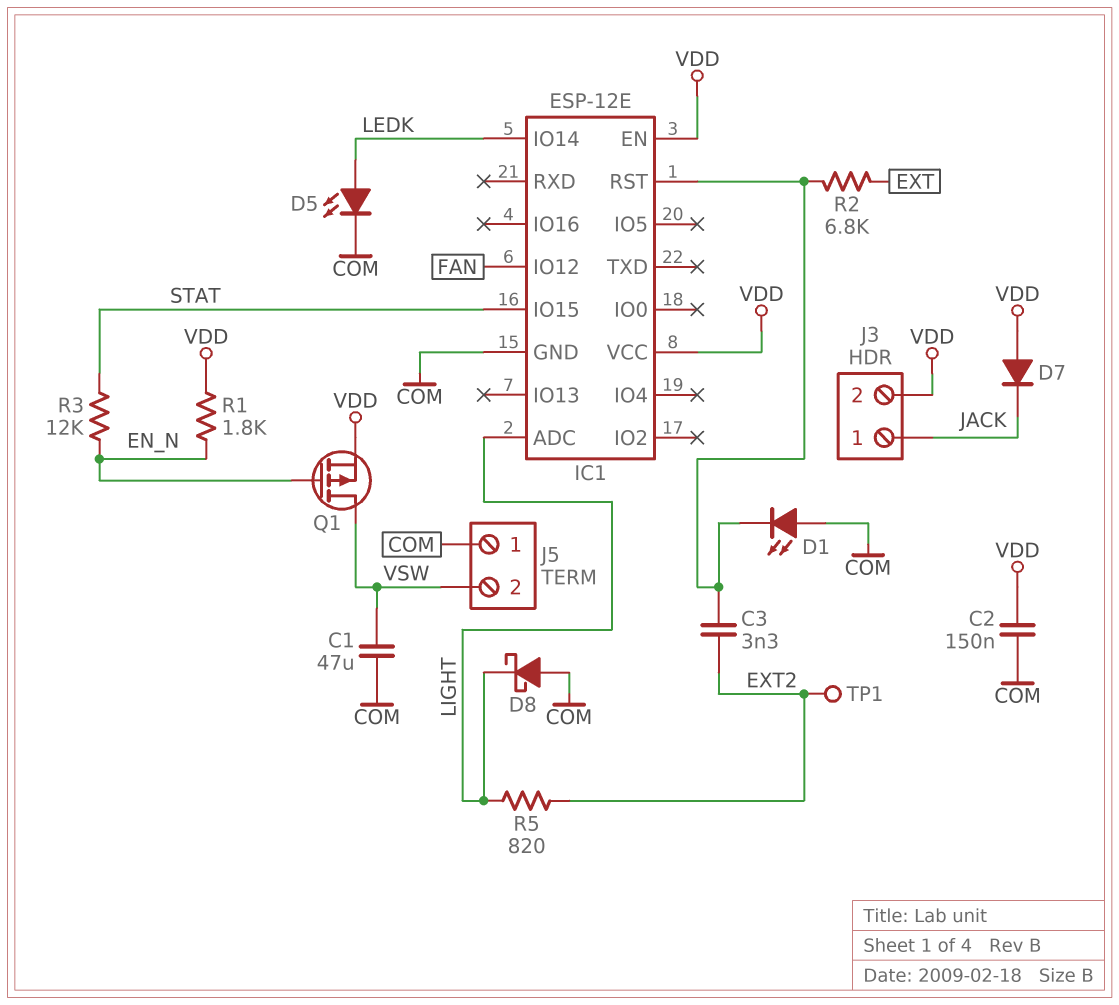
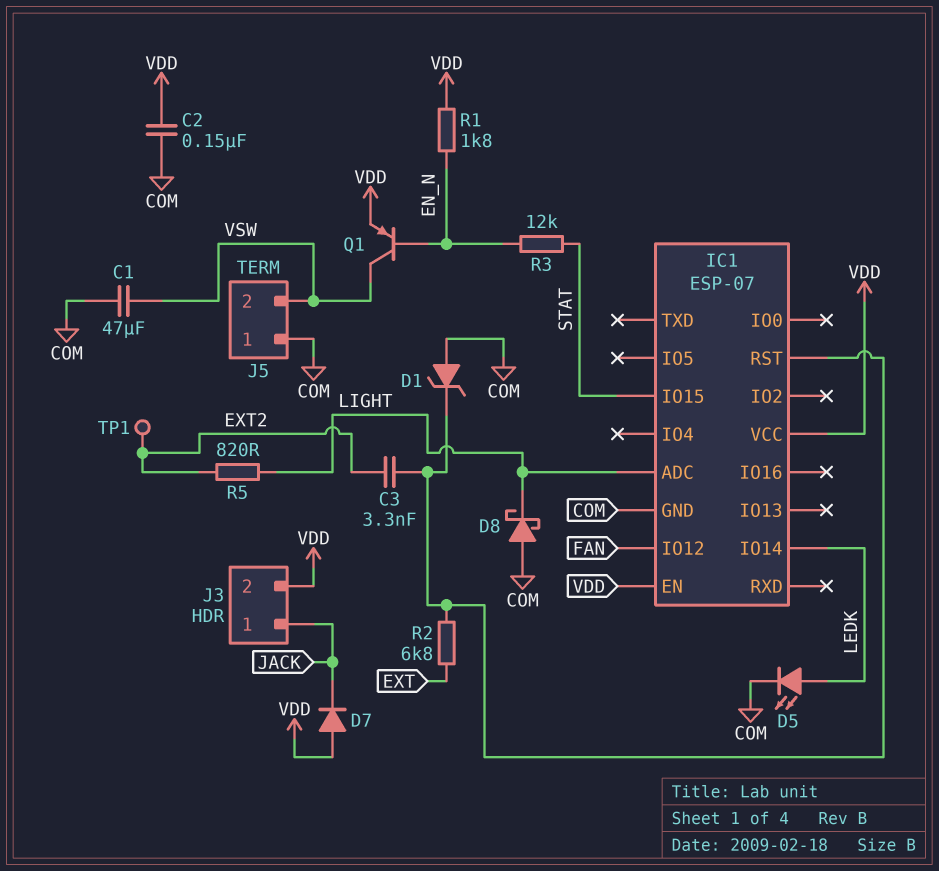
D1: LED (A COM, K IC1/RST) -> zener (A COM, K IC1/RST)
IC1: ESP-12E -> ESP-07
Q1: PMOS (G EN_N, D VSW, S VDD) -> PNP (B EN_N, C VSW, E VDD)

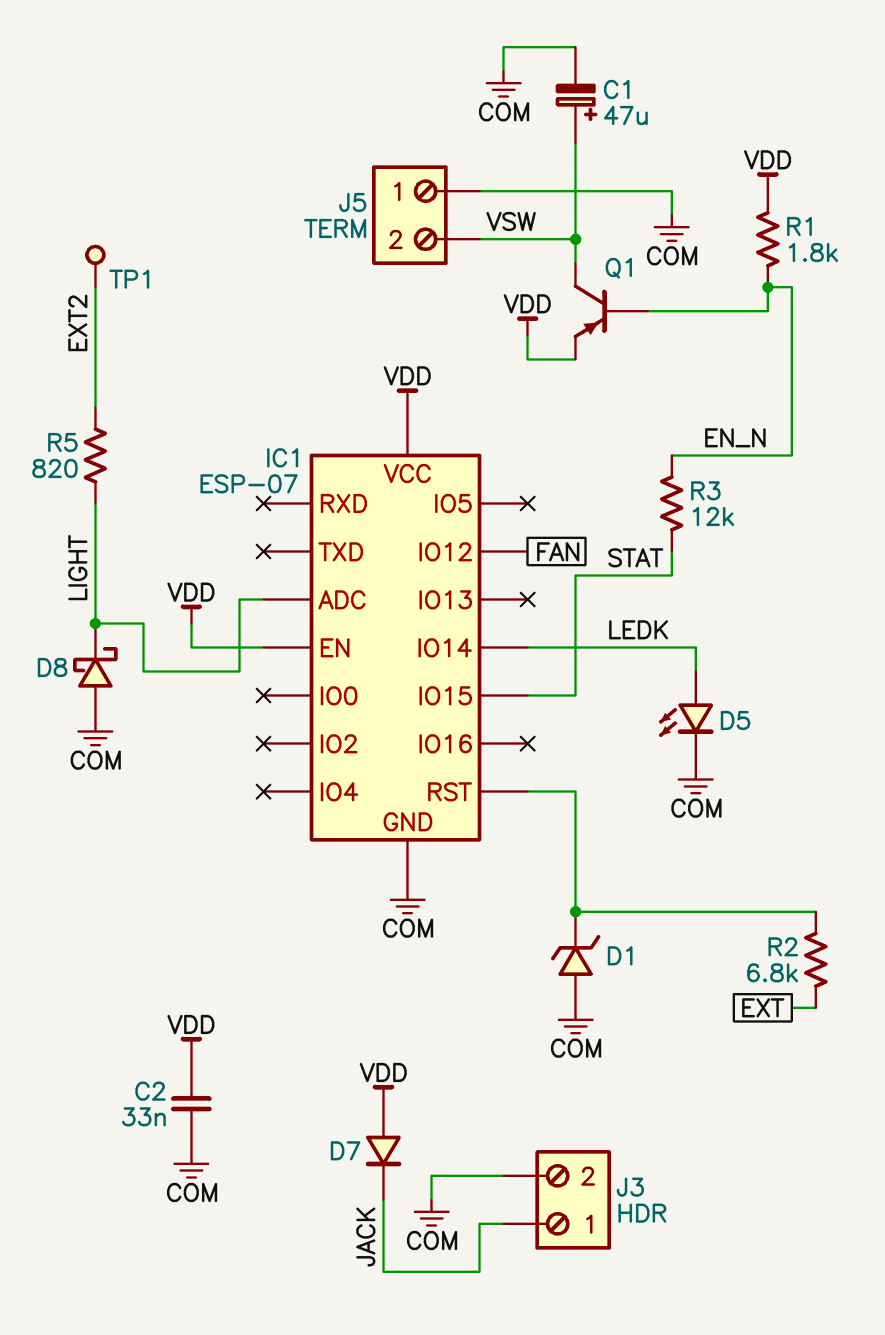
C1: 47uF (COM, VSW) -> 47uF (plus VSW, minus COM)
C2: 150nF (COM, VDD) -> 33nF (COM, VDD)
C3: 3.3nF (EXT2, IC1/RST) -> none
J3 pin 2: VDD -> COM

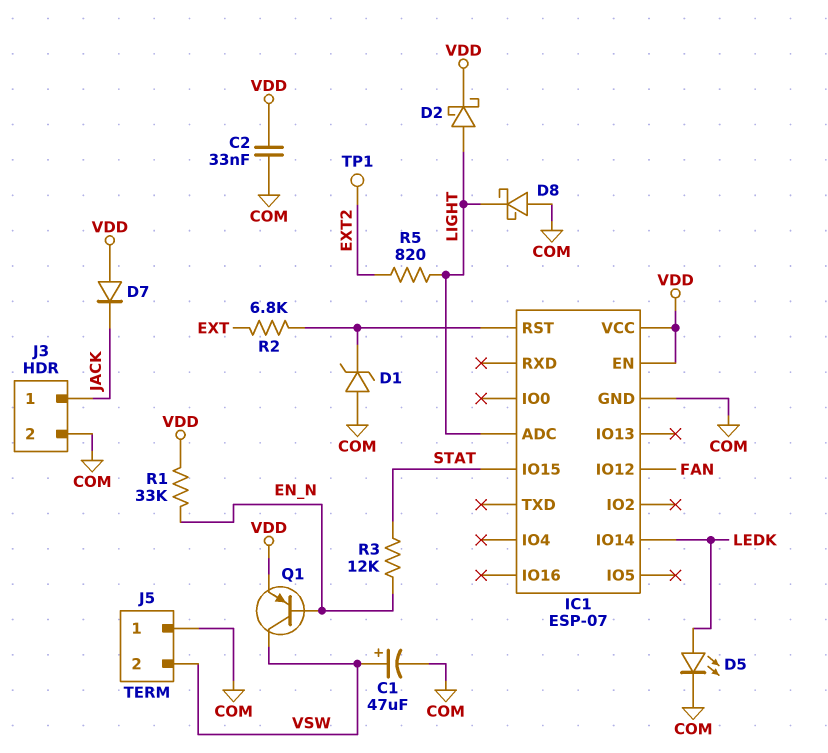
D2: none -> schottky (A LIGHT, K VDD)
R1: 1.8k (EN_N, VDD) -> 33k (EN_N, VDD)

